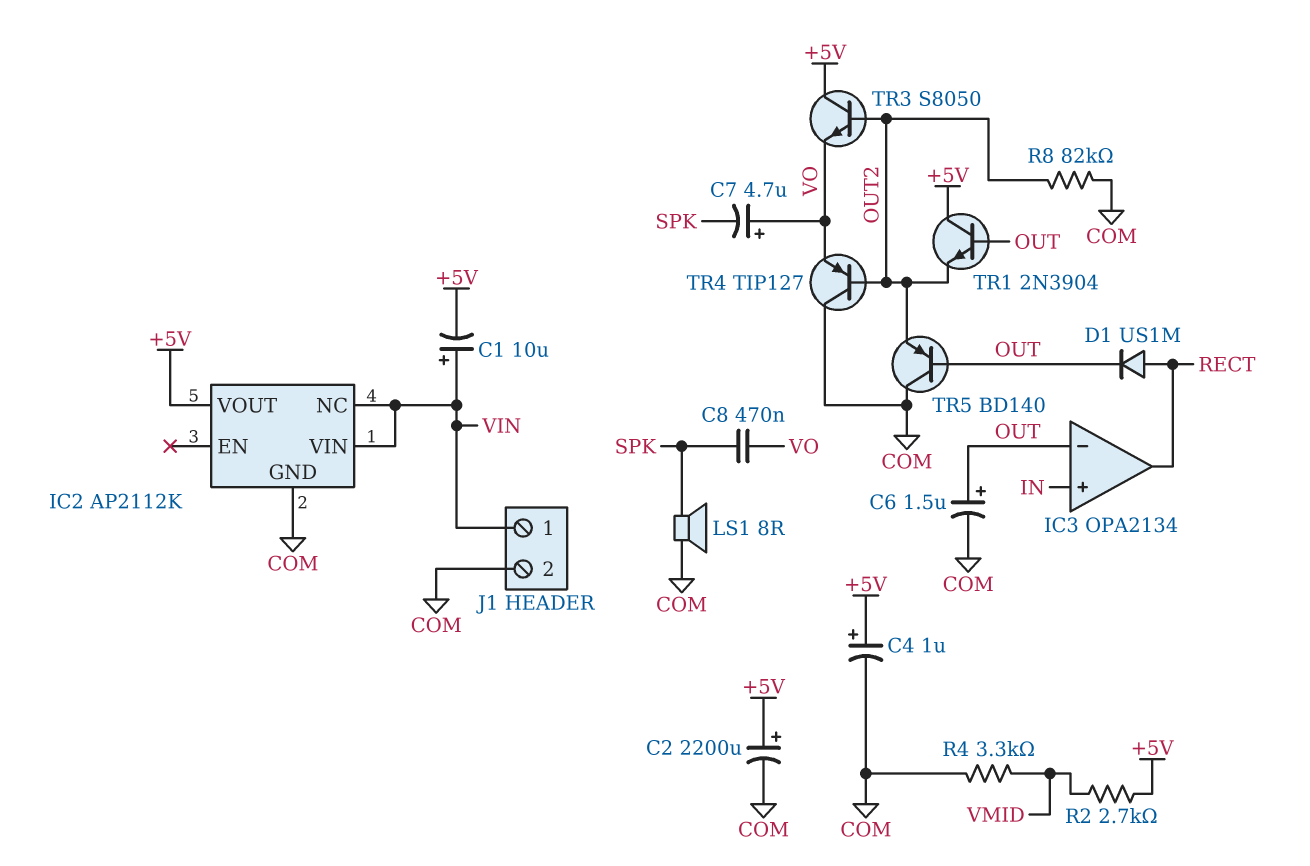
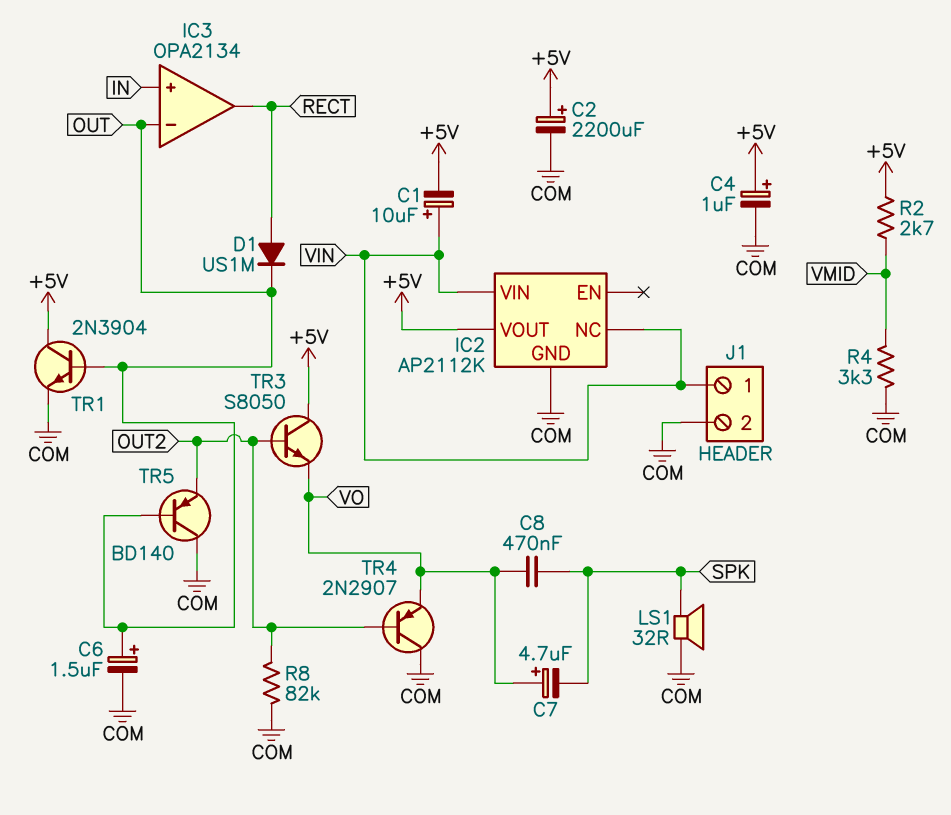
LS1: speaker 8R (COM, SPK) -> speaker 32R (COM, SPK)
TR1: NPN 2N3904 (B OUT, C +5V, E OUT2) -> NPN 2N3904 (B OUT, C +5V, E COM)
TR4: PNP TIP127 (B OUT2, C COM, E VO) -> PNP 2N2907 (B OUT2, C COM, E VO)

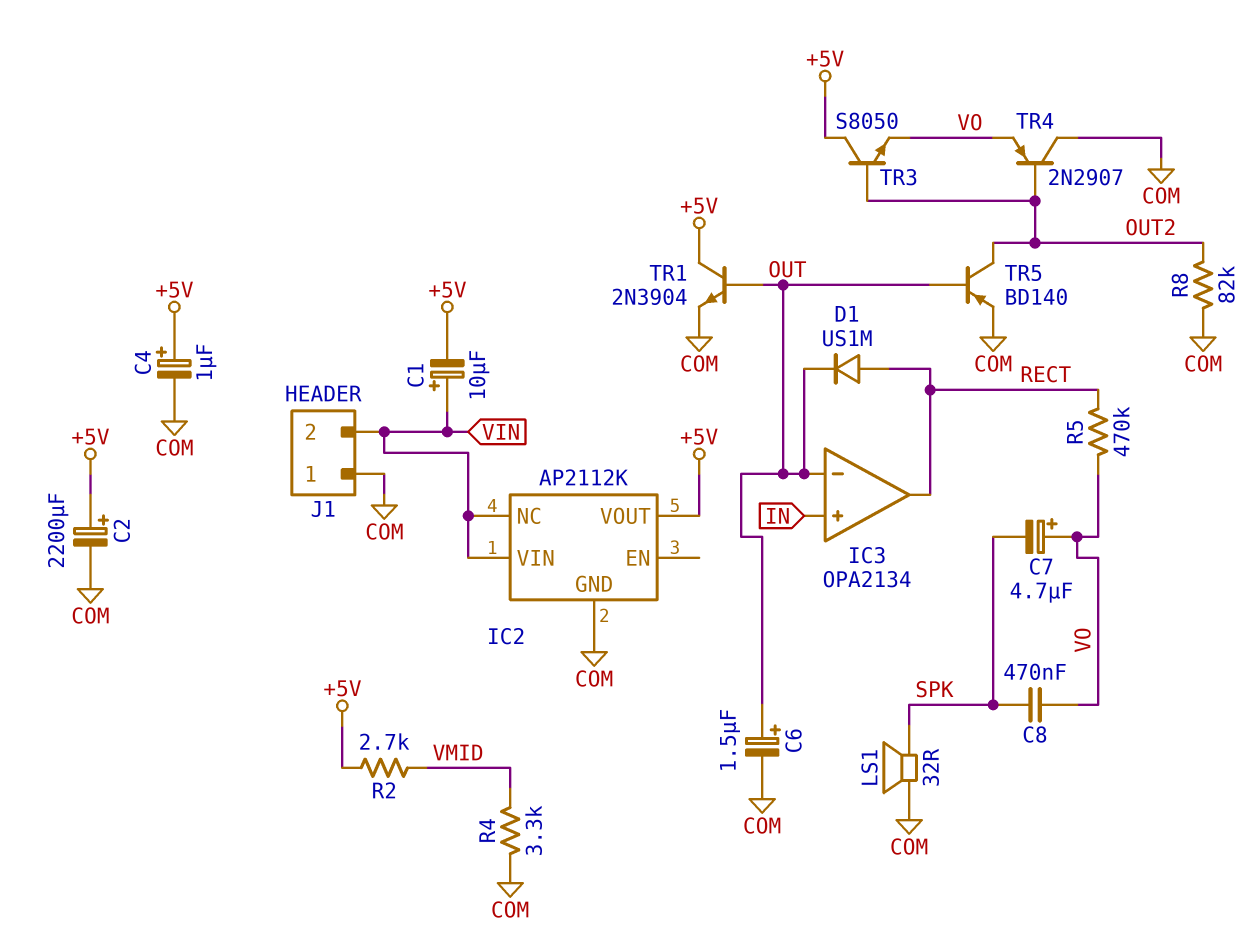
J1 pin 1: VIN -> COM
J1 pin 2: COM -> VIN
R5: none -> 470k (RECT, VO)
TR5: PNP BD140 (B OUT, C COM, E OUT2) -> PNP BD140 (B OUT, C OUT2, E COM)

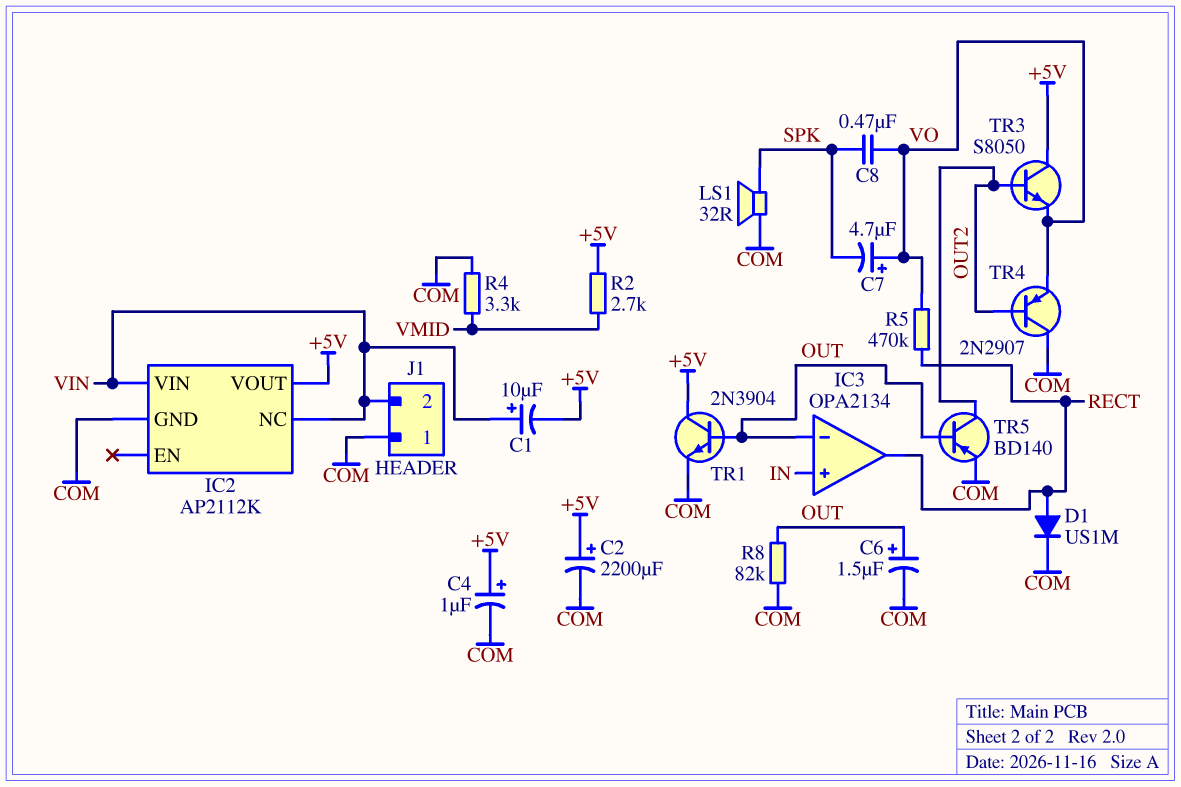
D1: diode US1M (A RECT, K OUT) -> diode US1M (A RECT, K COM)
R8: 82k (COM, OUT2) -> 82k (COM, OUT)

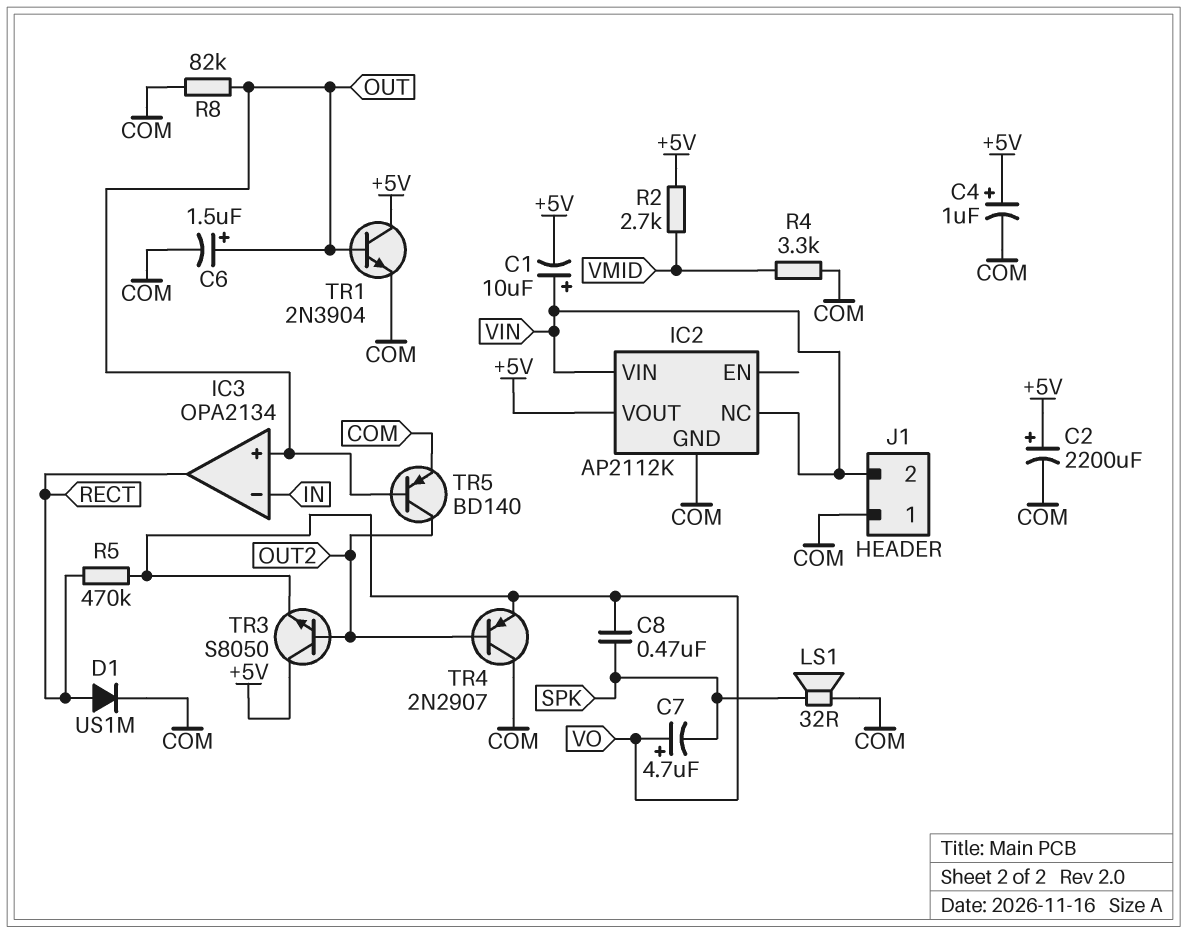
IC3 pin in+: IN -> OUT
IC3 pin in-: OUT -> IN

